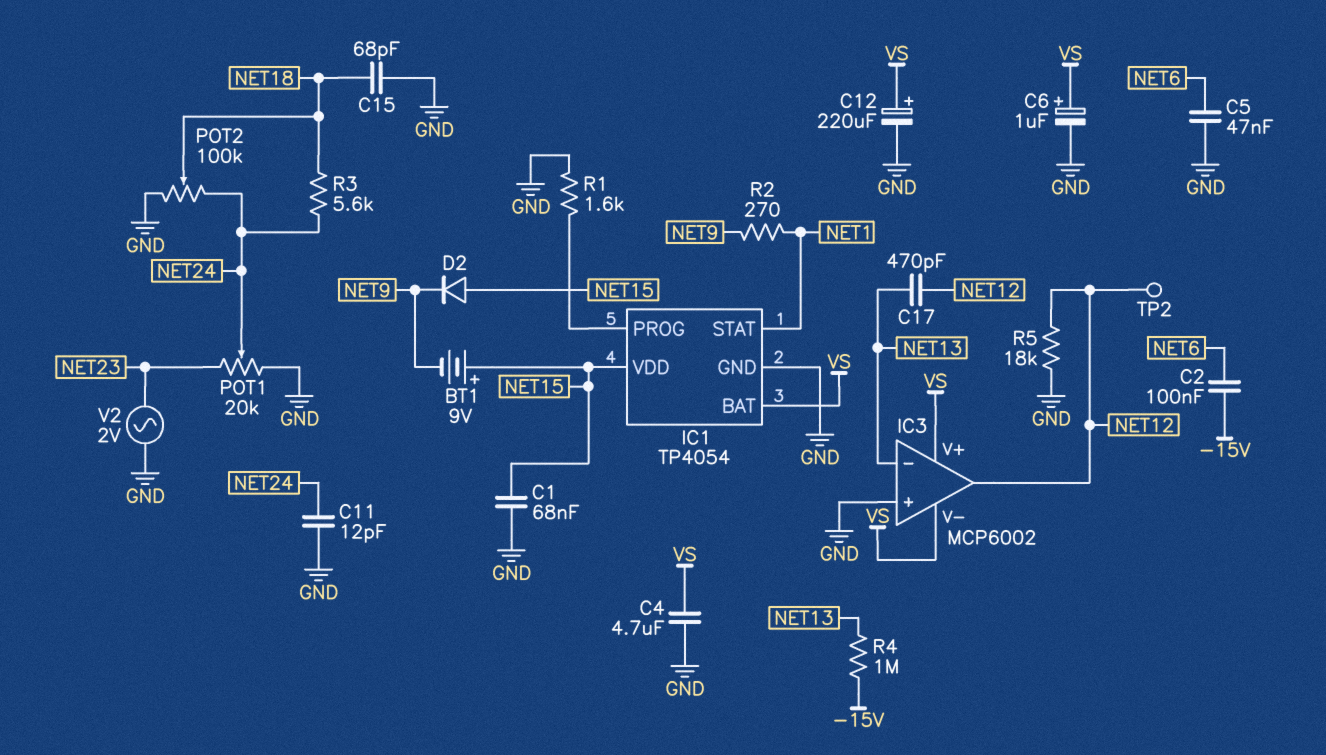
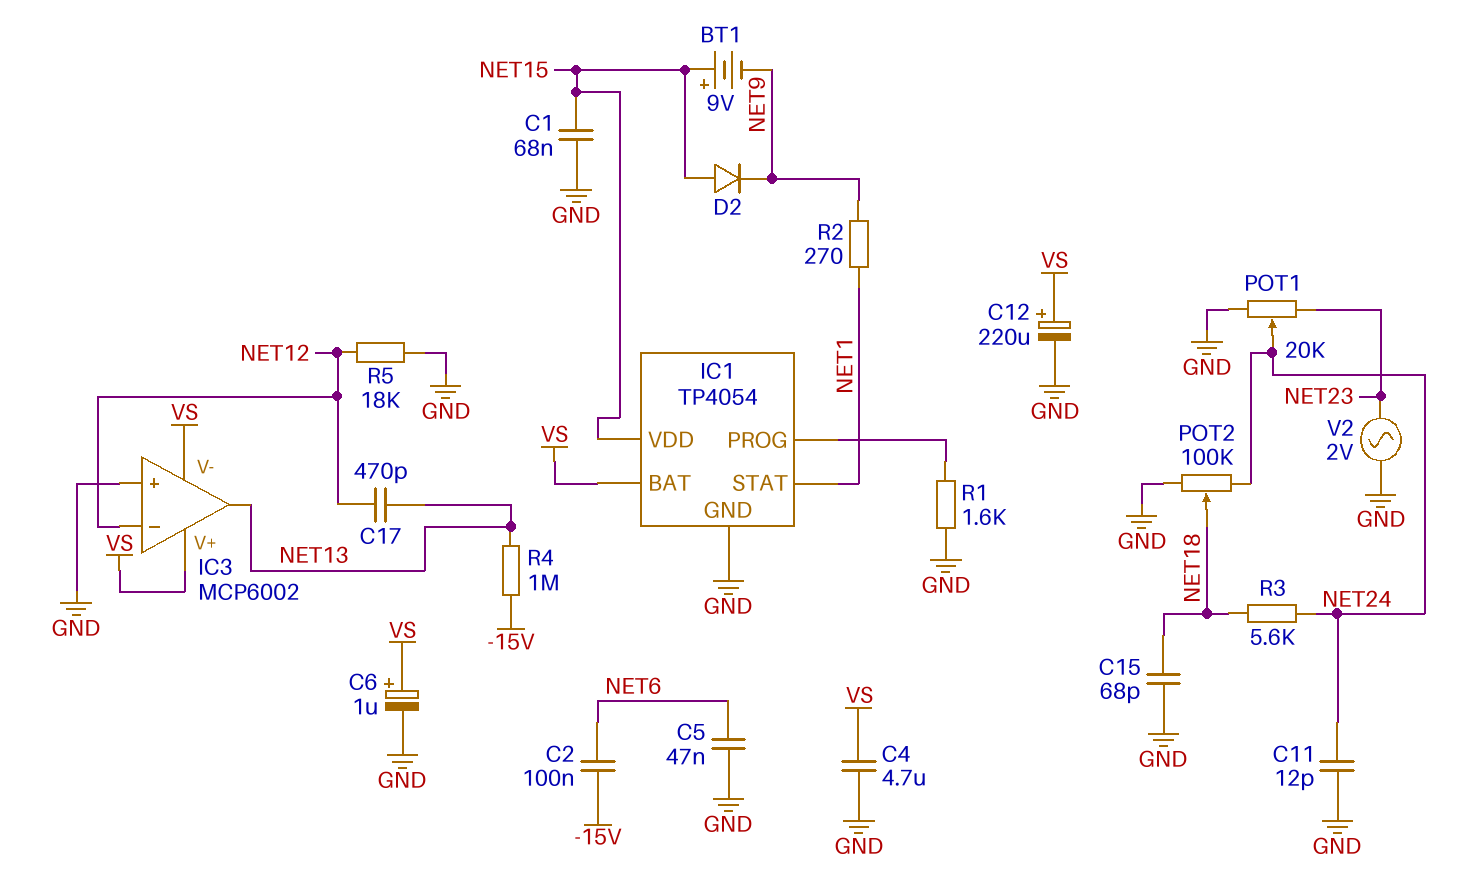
IC3 pin in-: NET13 -> NET12
IC3 pin out: NET12 -> NET13
TP2: test point (NET12) -> none

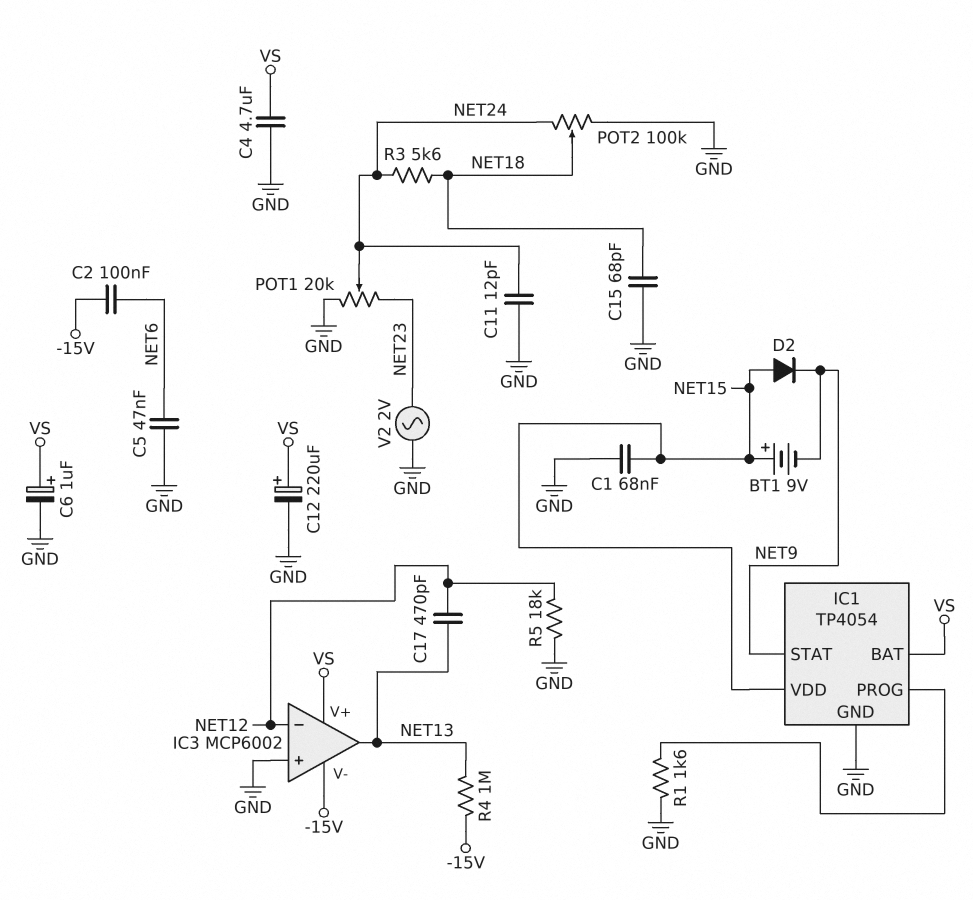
IC1 pin STAT: NET1 -> NET9
IC3 pin V-: VS -> -15V
R2: 270 (NET1, NET9) -> none

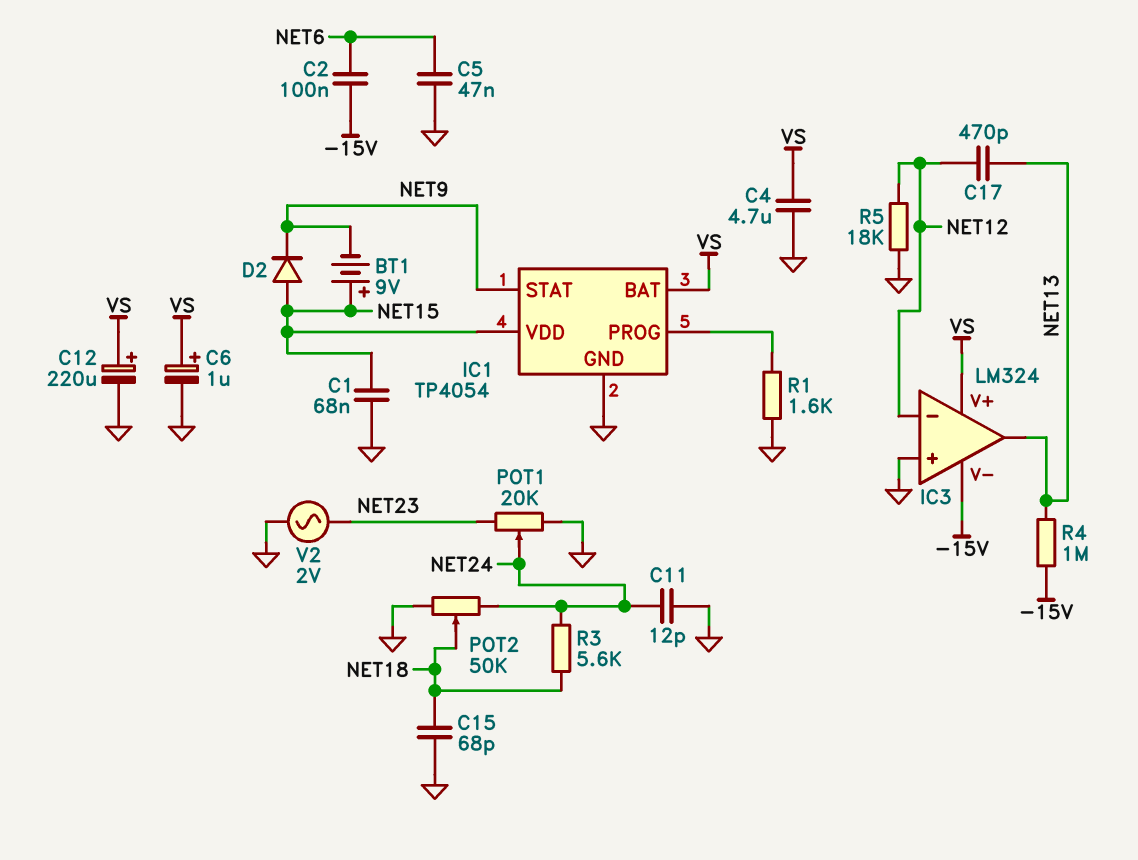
IC3: MCP6002 -> LM324
POT2: 100k (GND, NET24, wiper NET18) -> 50k (GND, NET24, wiper NET18)

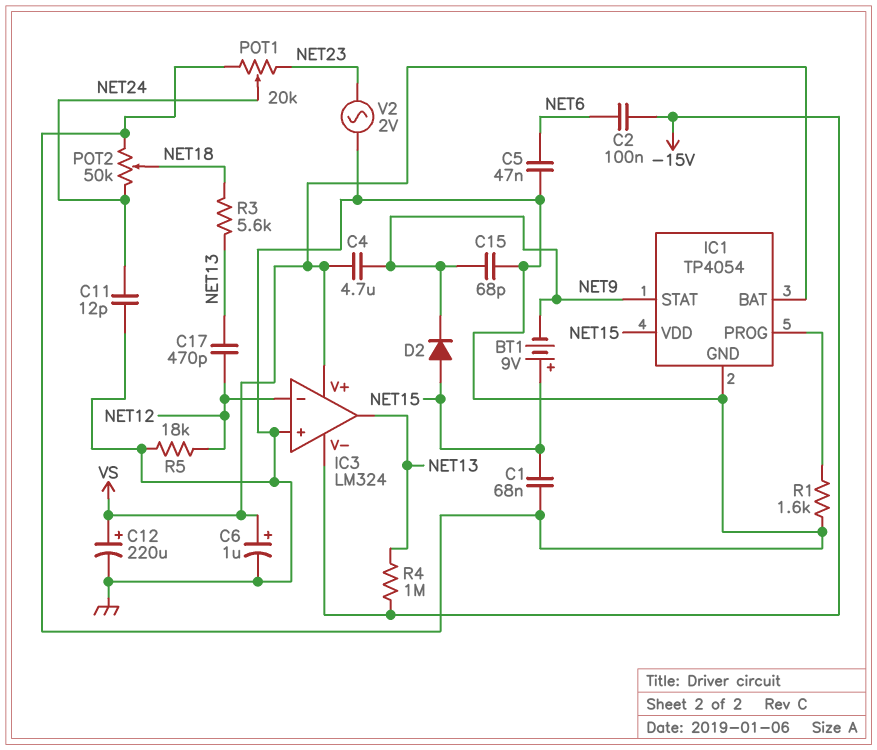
C4: 4.7uF (GND, VS) -> 4.7uF (NET9, VS)
C15: 68pF (GND, NET18) -> 68pF (GND, NET9)
R3: 5.6k (NET18, NET24) -> 5.6k (NET13, NET18)

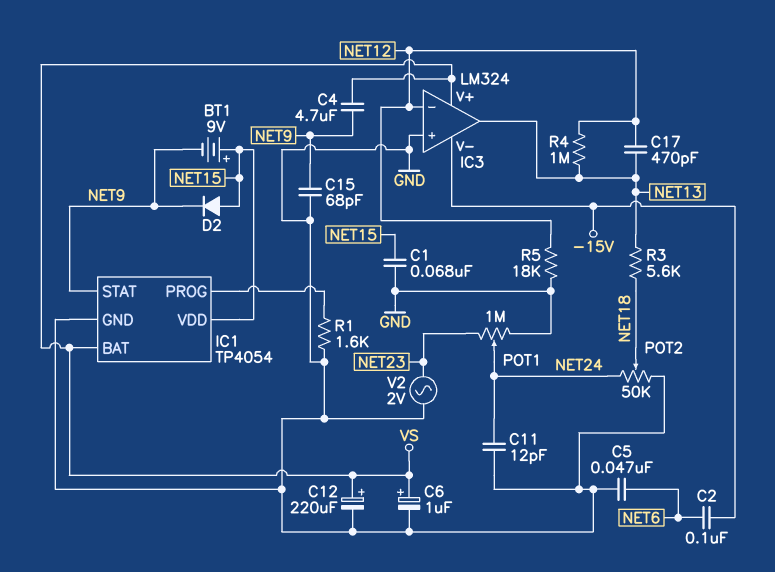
POT1: 20k (GND, NET23, wiper NET24) -> 1M (GND, NET23, wiper NET24)
R4: 1M (-15V, NET13) -> 1M (NET12, NET13)

